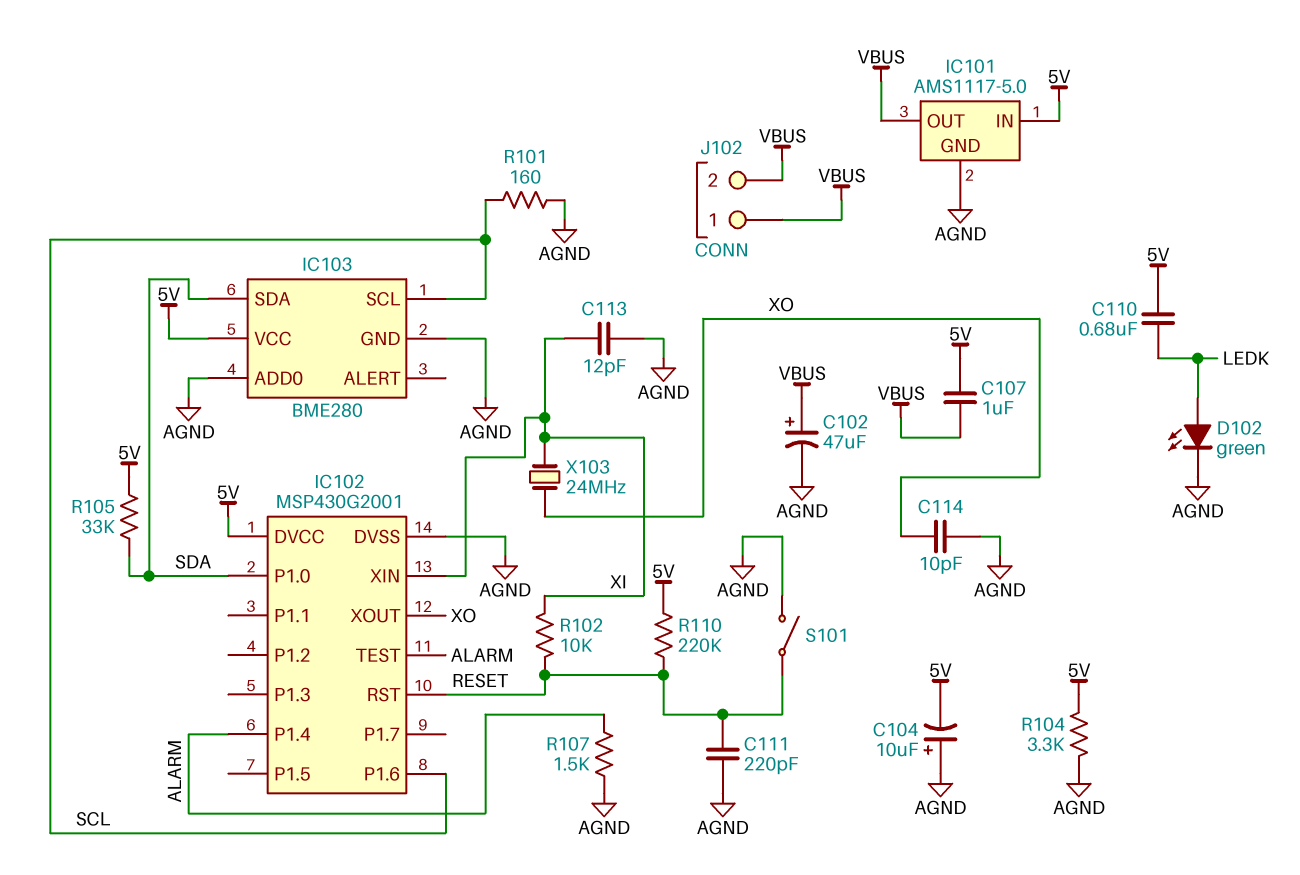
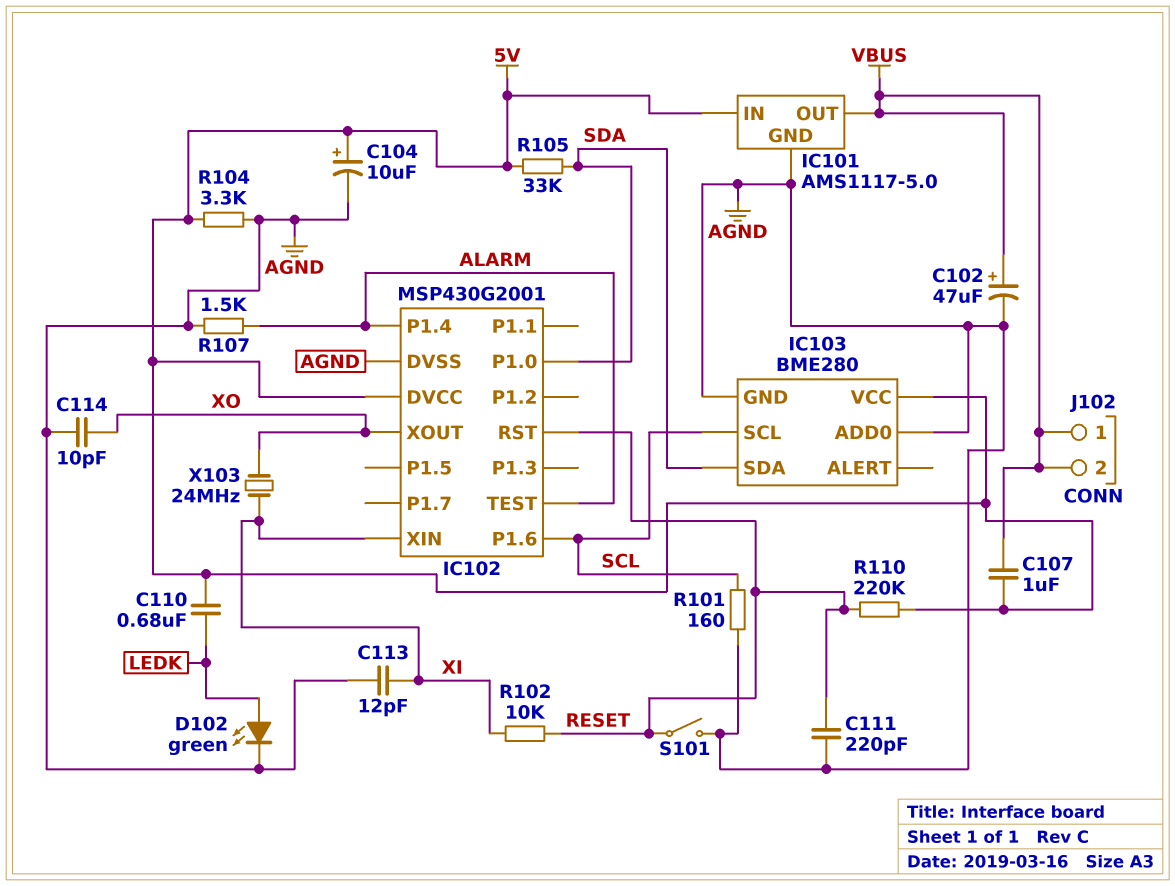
C104: 10uF (plus AGND, minus 5V) -> 10uF (plus 5V, minus AGND)

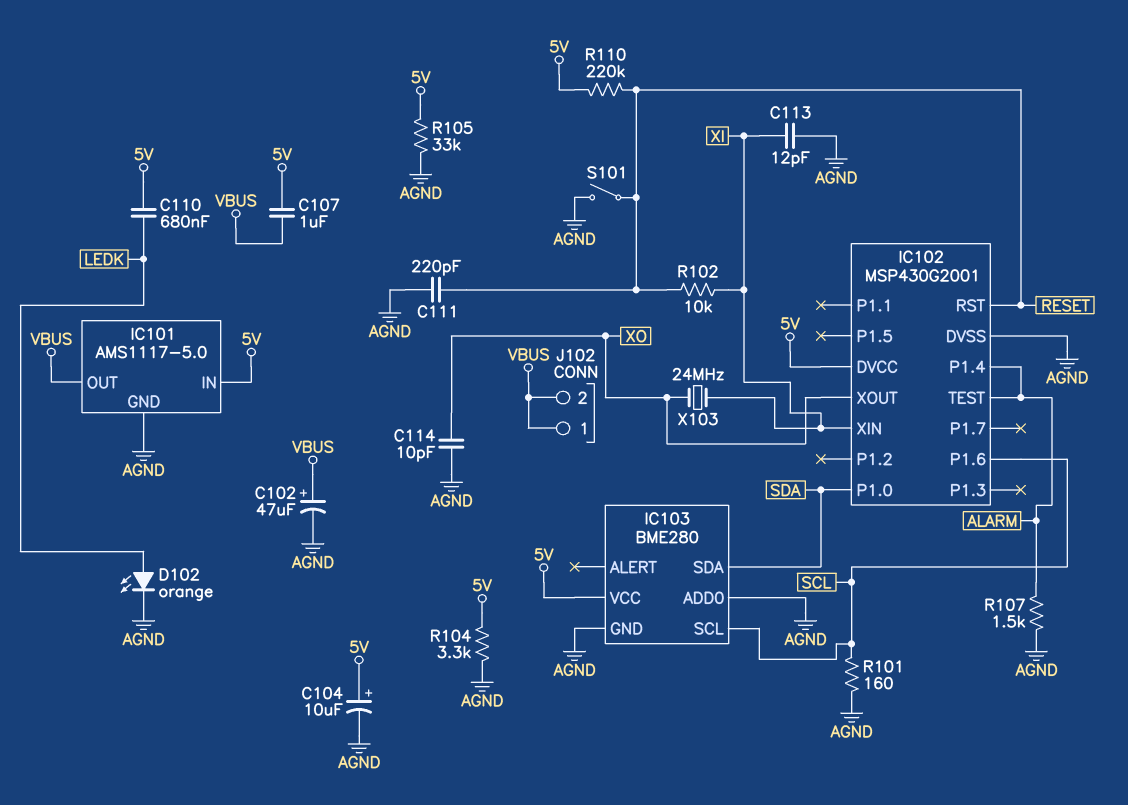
D102: LED green (A LEDK, K AGND) -> LED orange (A LEDK, K AGND)
R105: 33k (5V, SDA) -> 33k (5V, AGND)

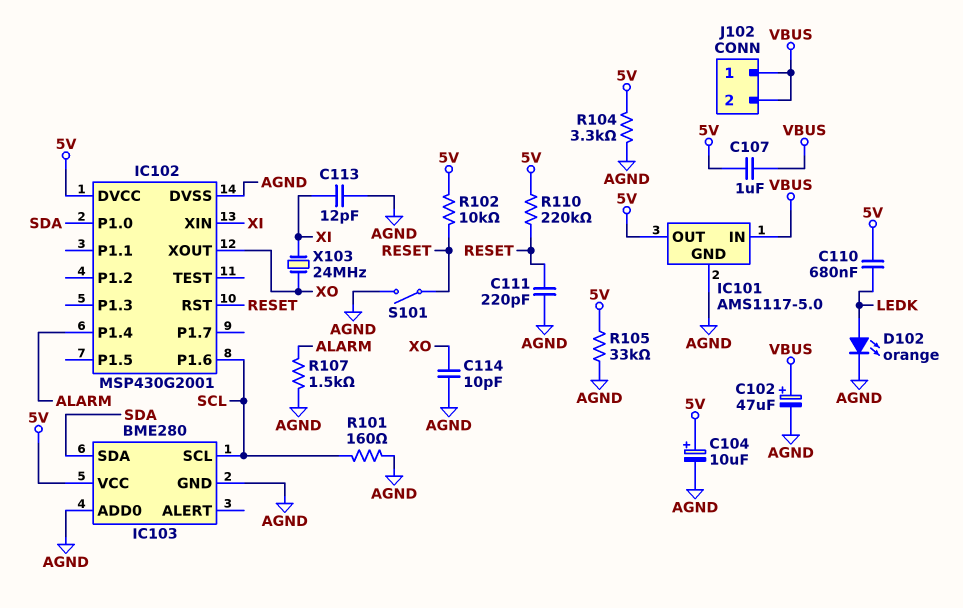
IC101 pin IN: 5V -> VBUS
IC101 pin OUT: VBUS -> 5V
IC102 pin TEST: ALARM -> none
R102: 10k (RESET, XI) -> 10k (5V, RESET)

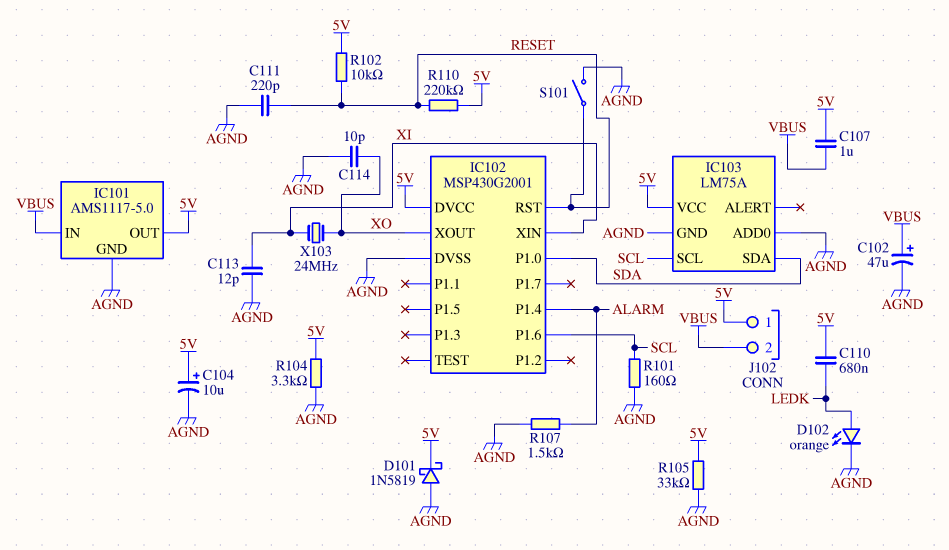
D101: none -> schottky 1N5819 (A AGND, K 5V)
IC103: BME280 -> LM75A
J102 pin 1: VBUS -> 5V

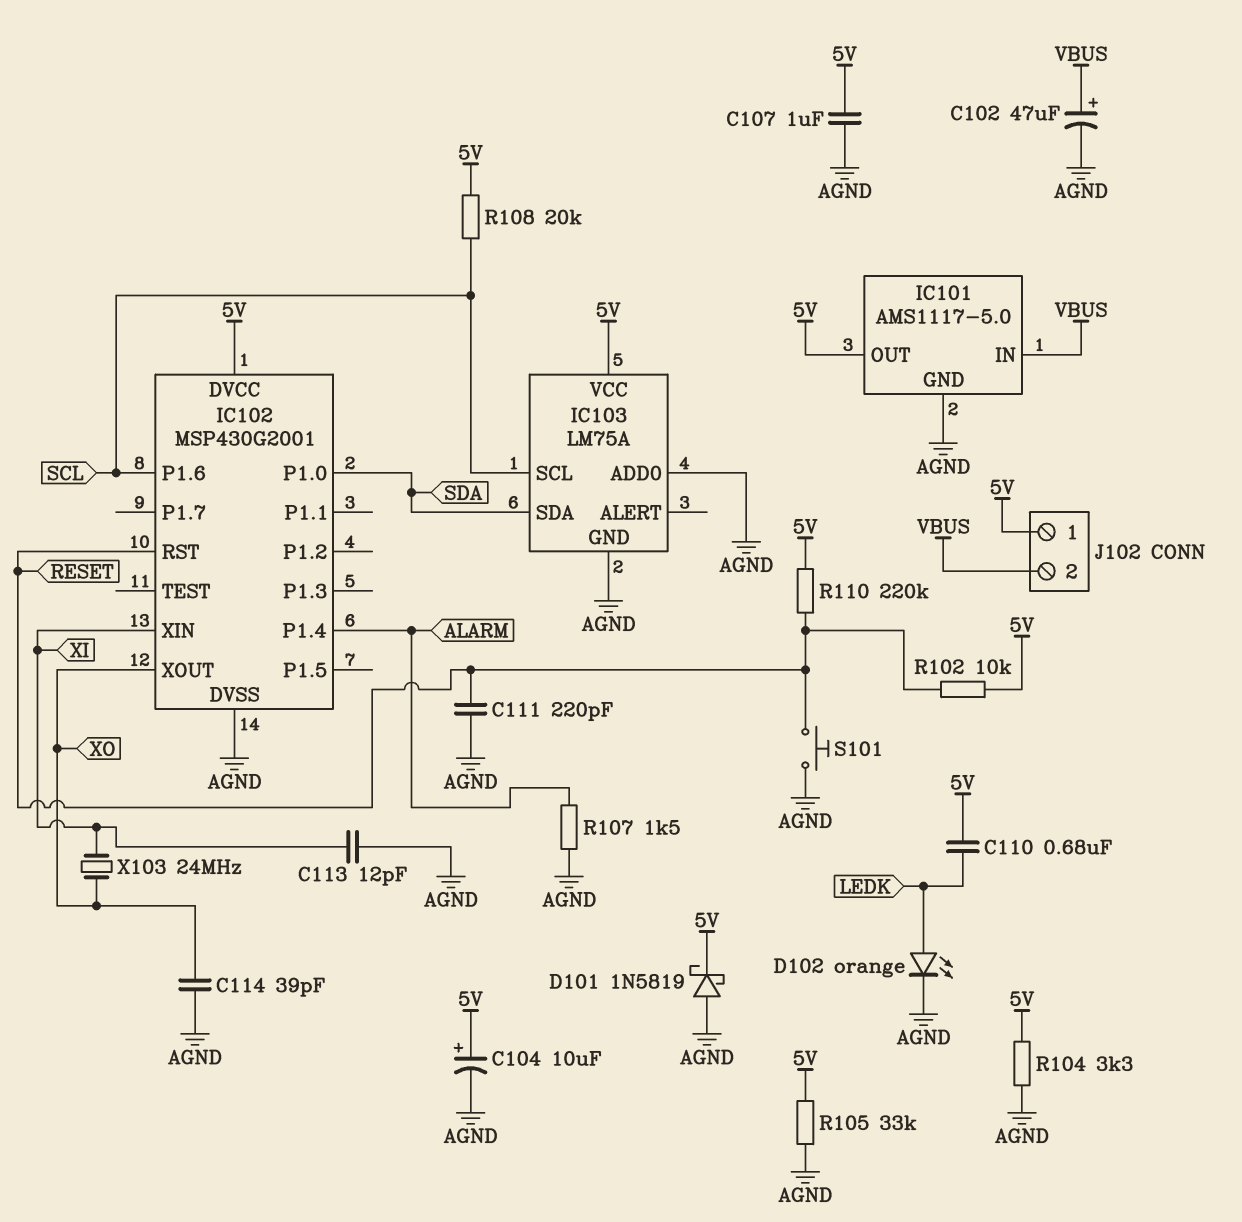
C107: 1uF (5V, VBUS) -> 1uF (5V, AGND)
C114: 10pF (AGND, XO) -> 39pF (AGND, XO)
R101: 160 (AGND, SCL) -> none
R108: none -> 20k (5V, SCL)
S101: switch (AGND, RESET) -> button (AGND, RESET)

